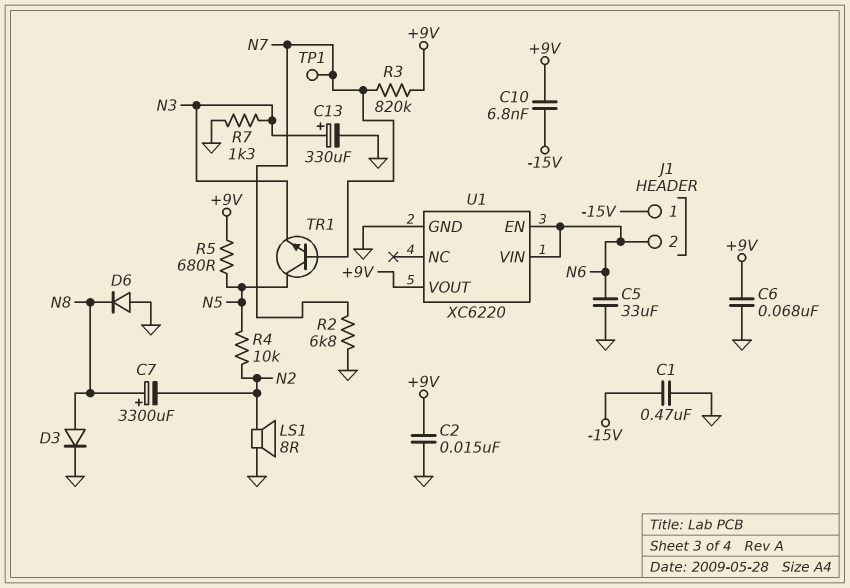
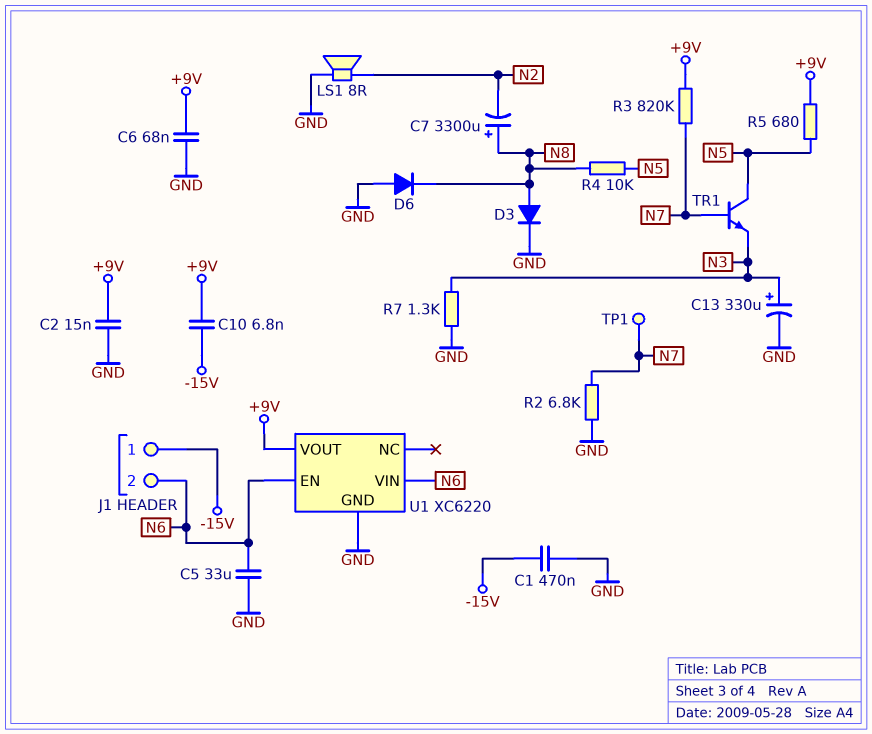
R4: 10k (N2, N5) -> 10k (N5, N8)

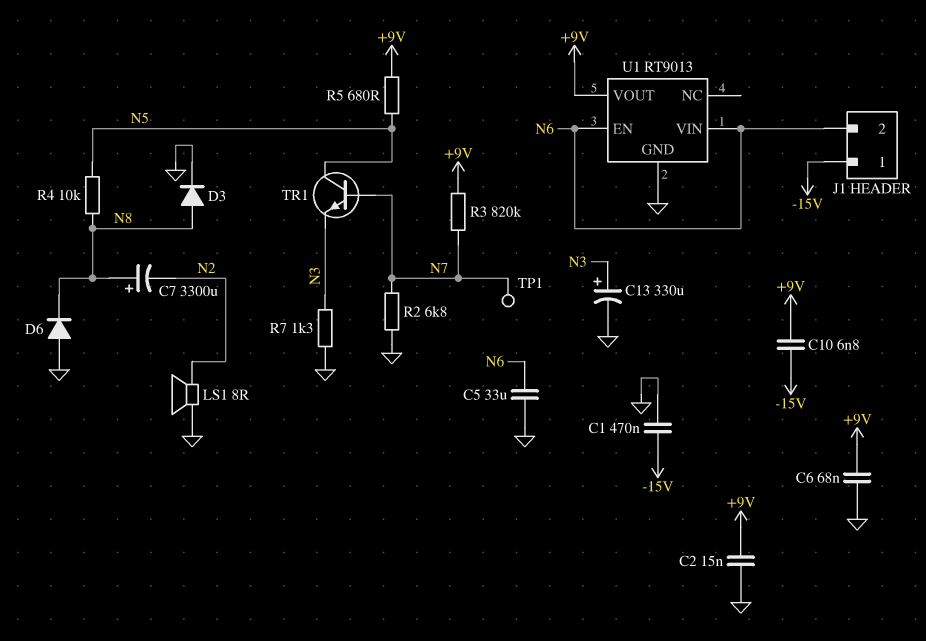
U1: XC6220 -> RT9013

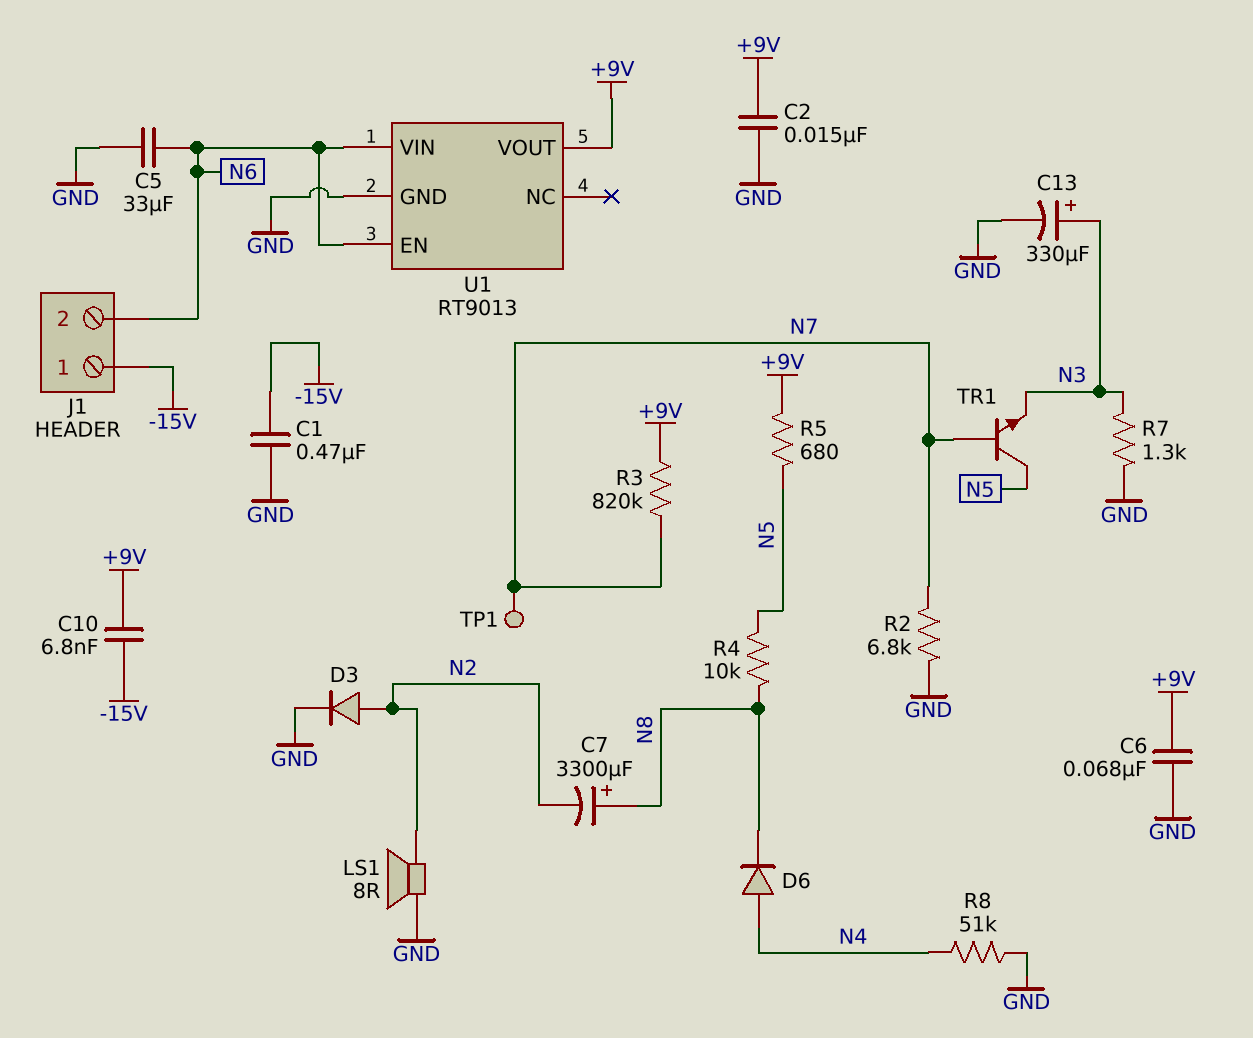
D3: diode (A N8, K GND) -> diode (A N2, K GND)
D6: diode (A GND, K N8) -> diode (A N4, K N8)
R8: none -> 51k (GND, N4)

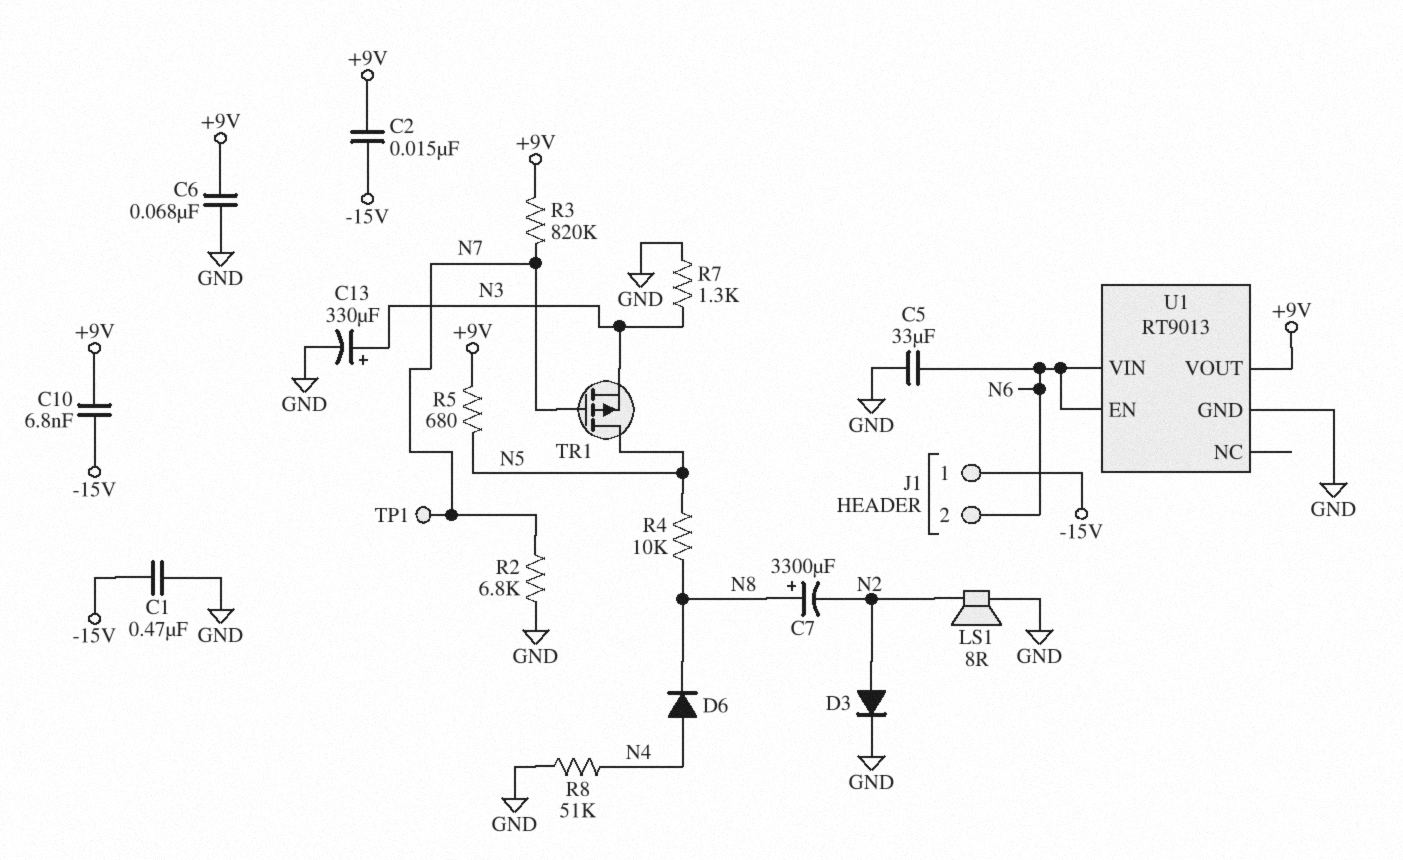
C2: 15nF (+9V, GND) -> 15nF (+9V, -15V)
TR1: NPN (B N7, C N5, E N3) -> PMOS (G N7, D N5, S N3)

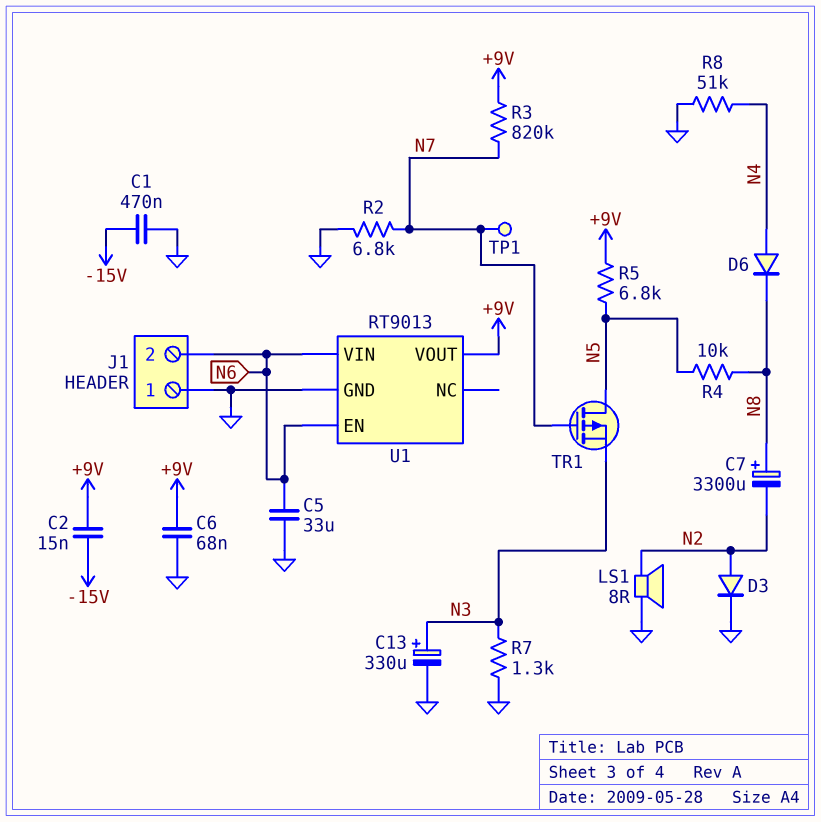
C10: 6.8nF (+9V, -15V) -> none
J1 pin 1: -15V -> GND
R5: 680 (+9V, N5) -> 6.8k (+9V, N5)

